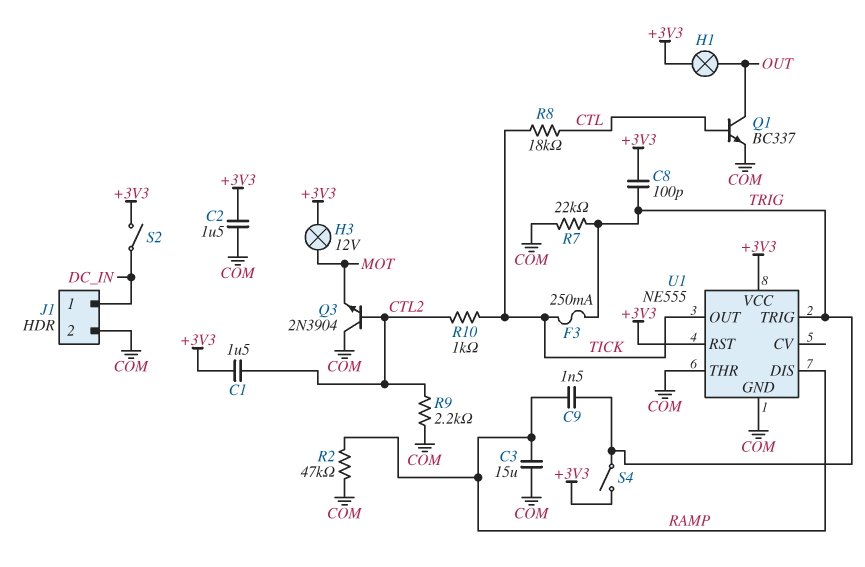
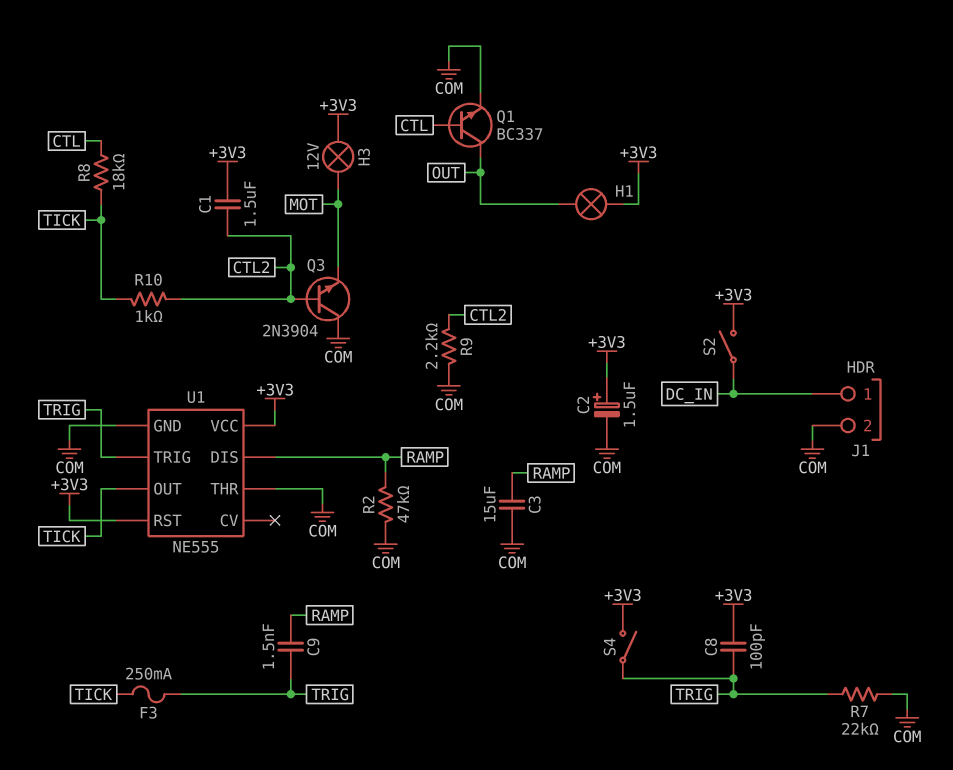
C2: 1.5uF (+3V3, COM) -> 1.5uF (plus +3V3, minus COM)

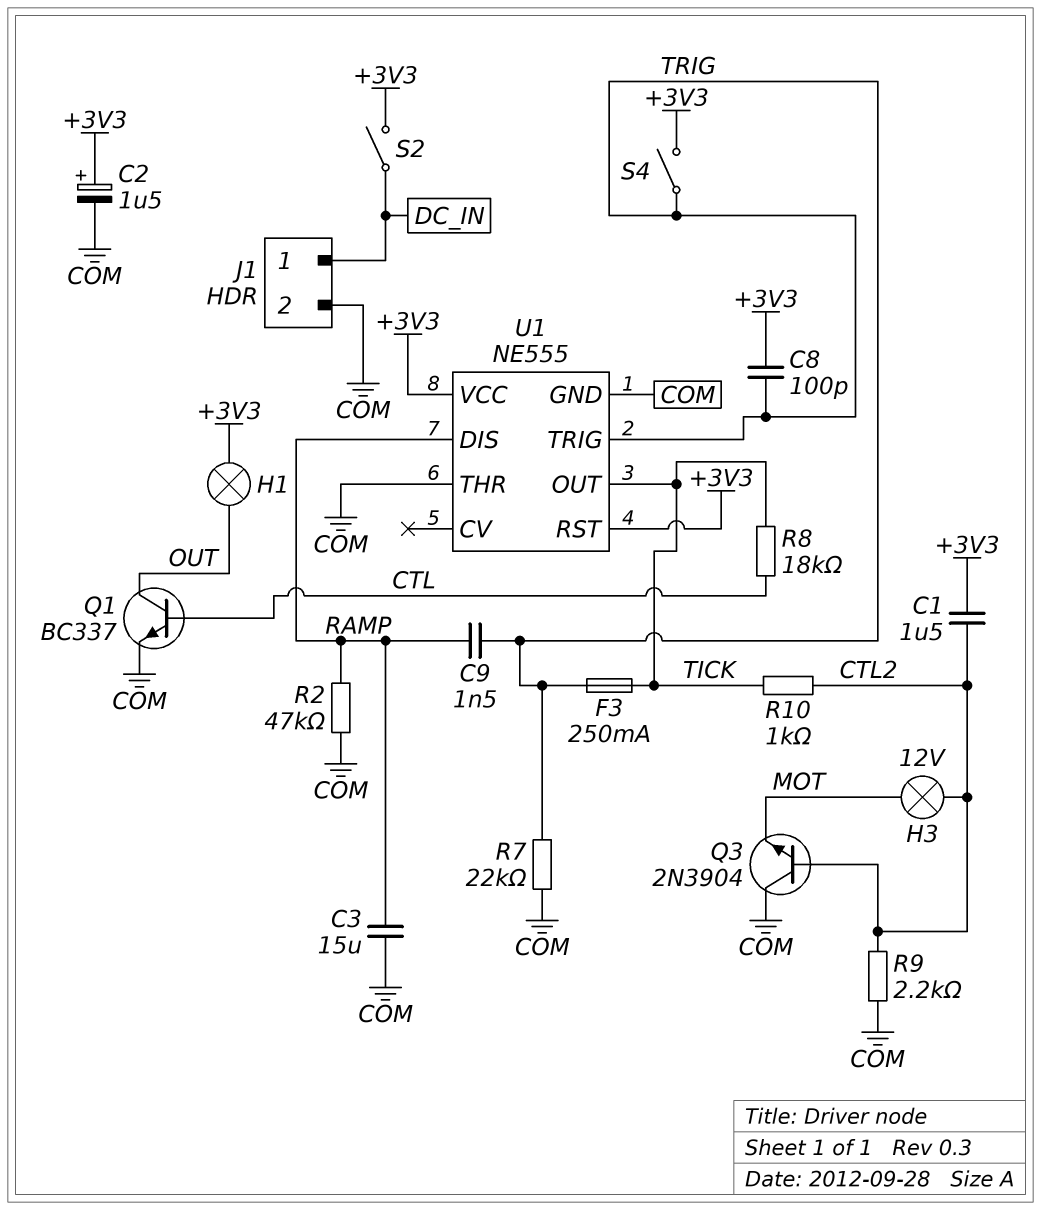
H3: lamp 12V (+3V3, MOT) -> lamp 12V (CTL2, MOT)

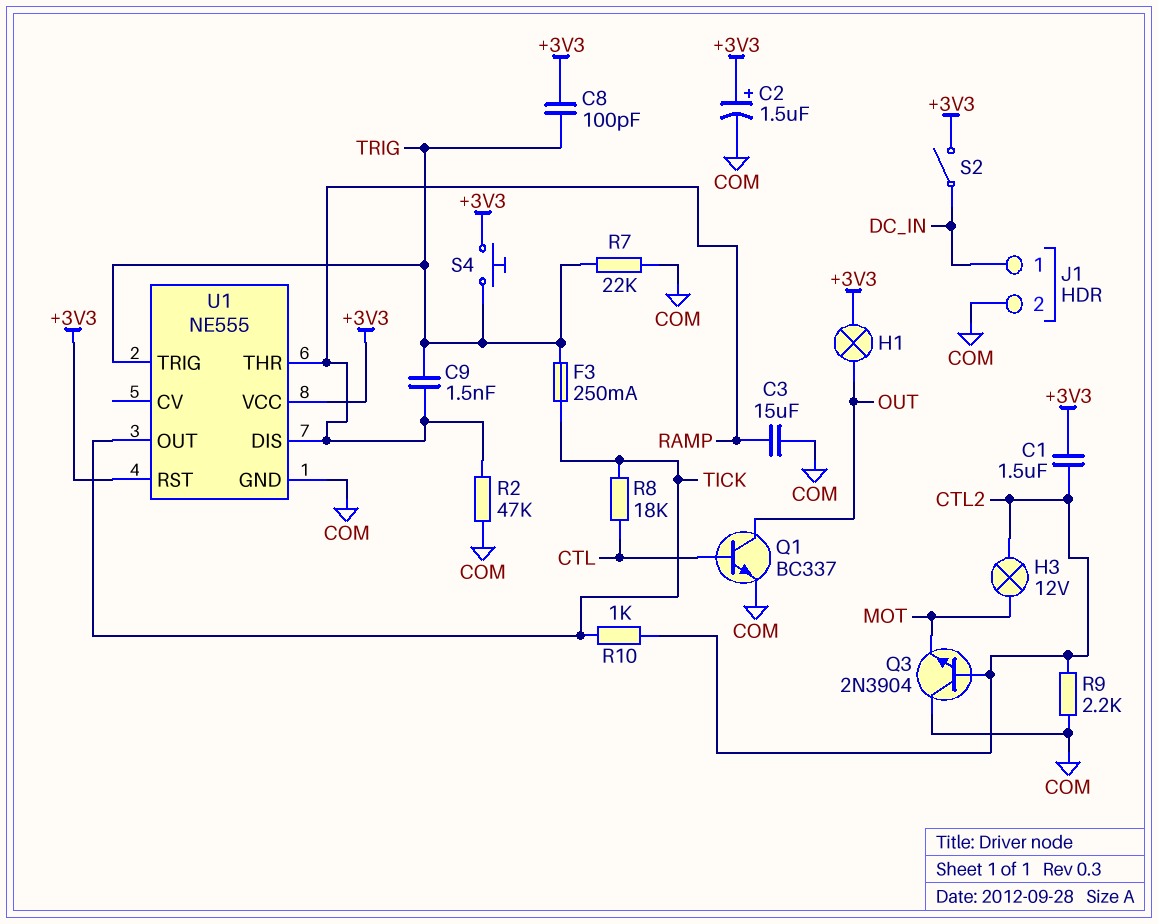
S4: switch (+3V3, TRIG) -> button (+3V3, TRIG)
U1 pin THR: COM -> RAMP

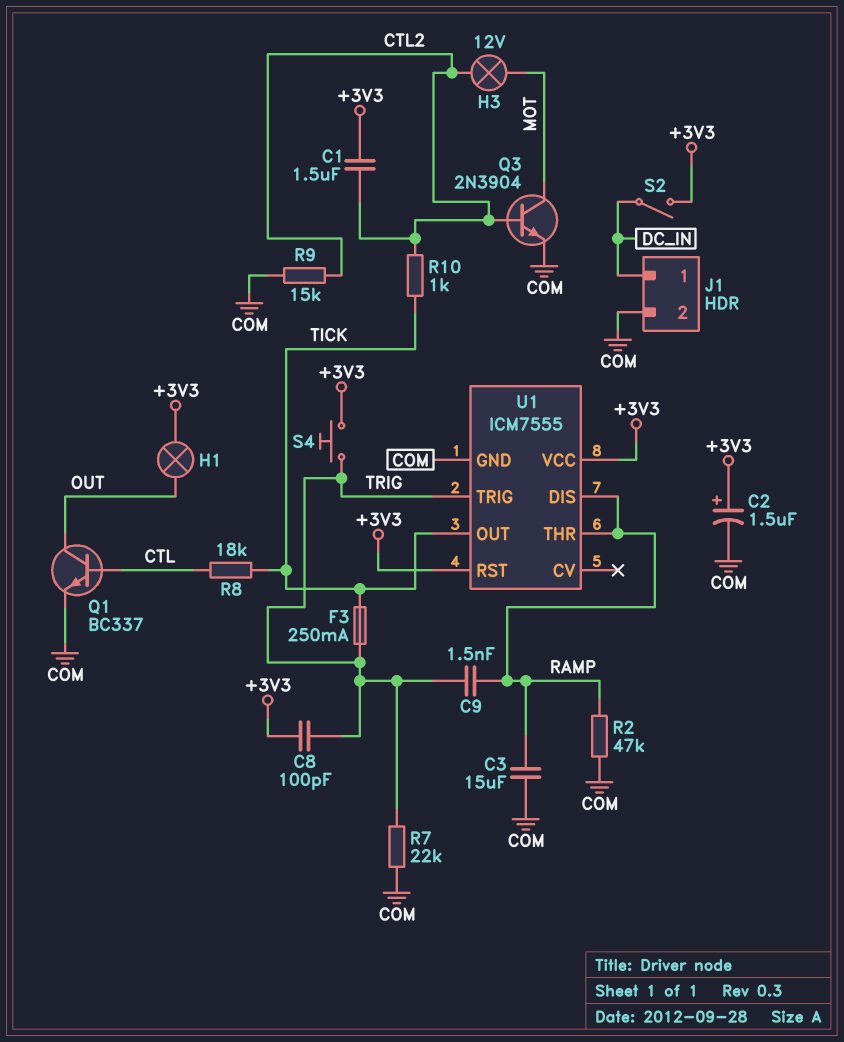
Q3: NPN 2N3904 (B CTL2, C COM, E MOT) -> NPN 2N3904 (B CTL2, C MOT, E COM)
R9: 2.2k (COM, CTL2) -> 15k (COM, CTL2)
U1: NE555 -> ICM7555

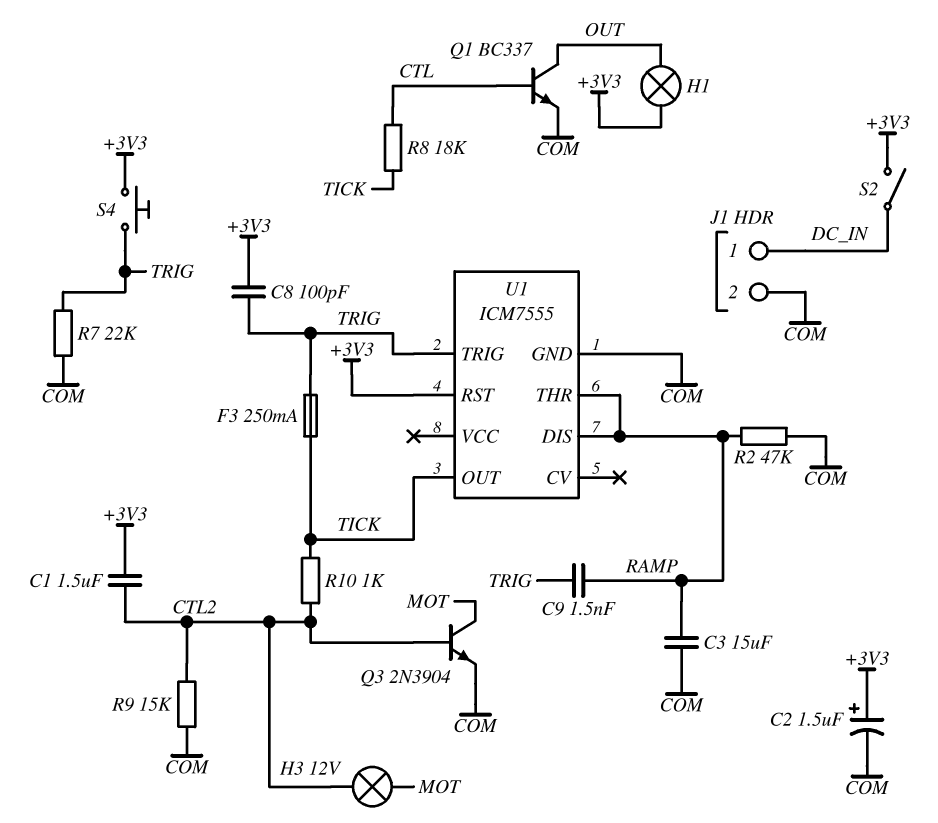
U1 pin VCC: +3V3 -> none

